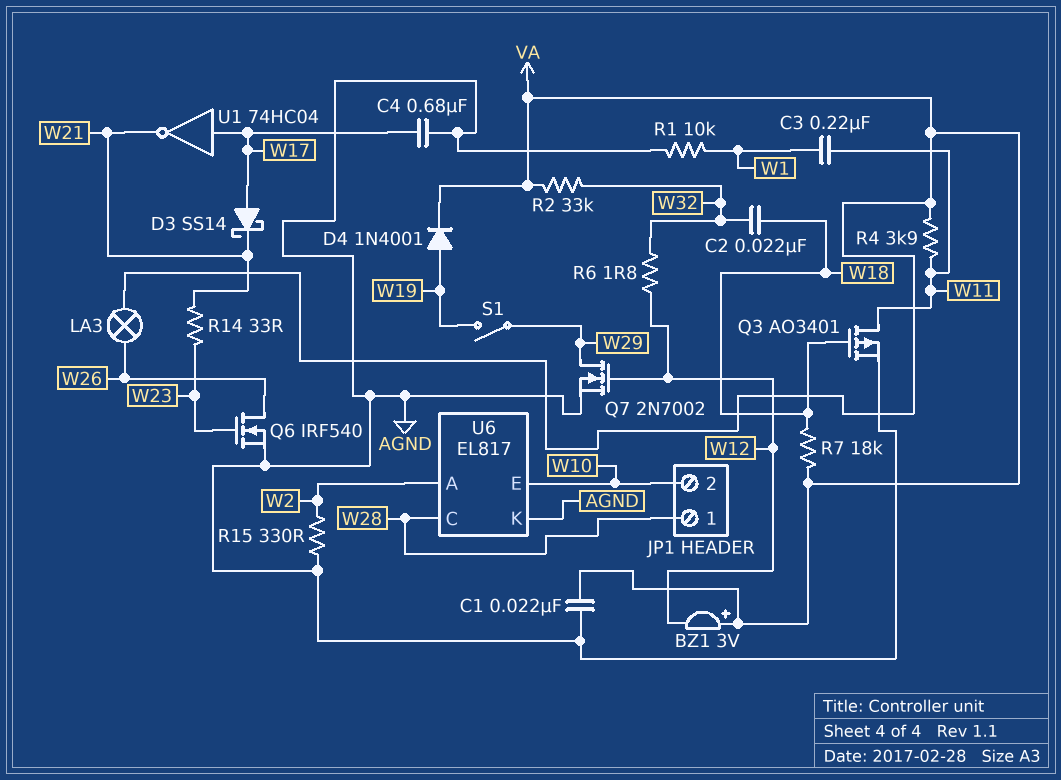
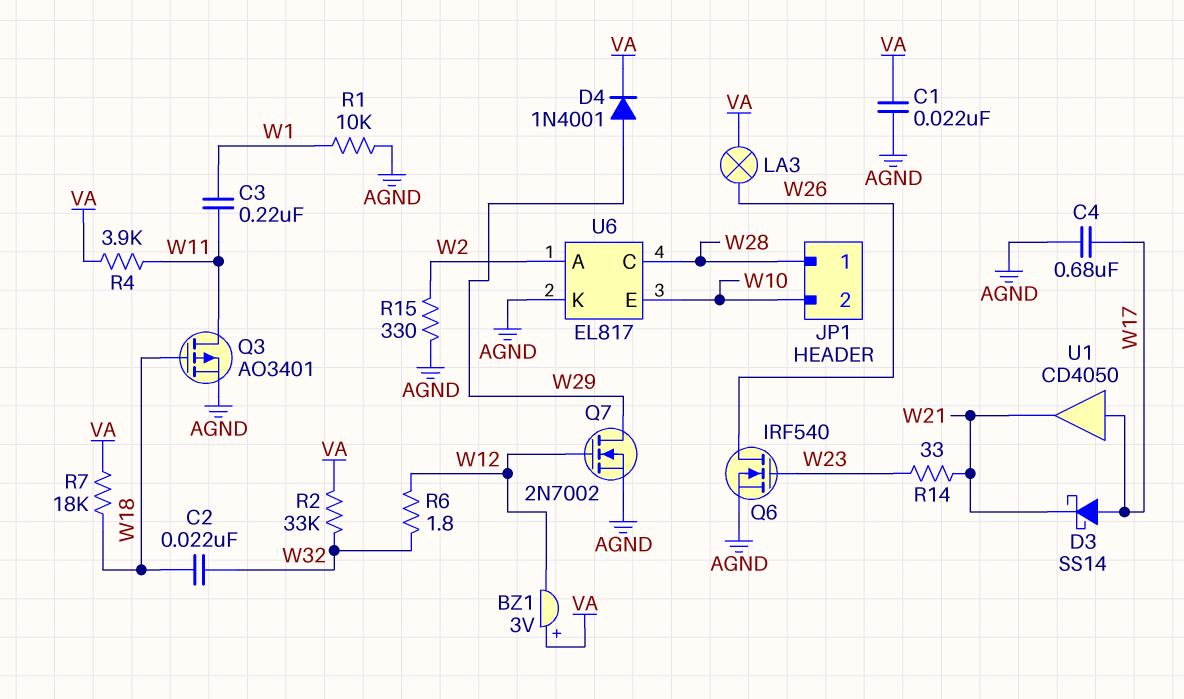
D4: diode 1N4001 (A W19, K VA) -> diode 1N4001 (A W29, K VA)
S1: switch (W19, W29) -> none
U1: NOT 74HC04 (in W17, out W21) -> buffer CD4050 (in W17, out W21)

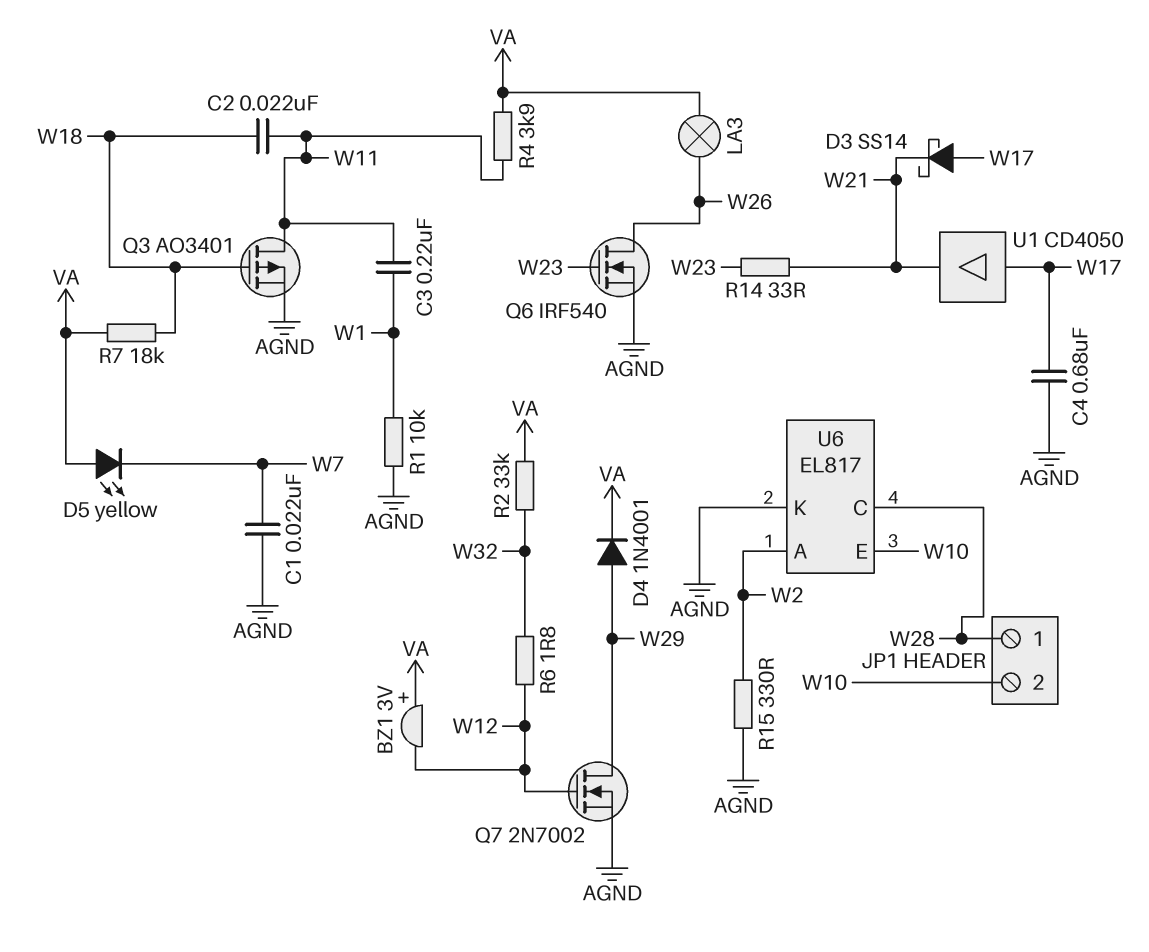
C1: 22nF (AGND, VA) -> 22nF (AGND, W7)
C2: 22nF (W18, W32) -> 22nF (W11, W18)
D5: none -> LED yellow (A VA, K W7)

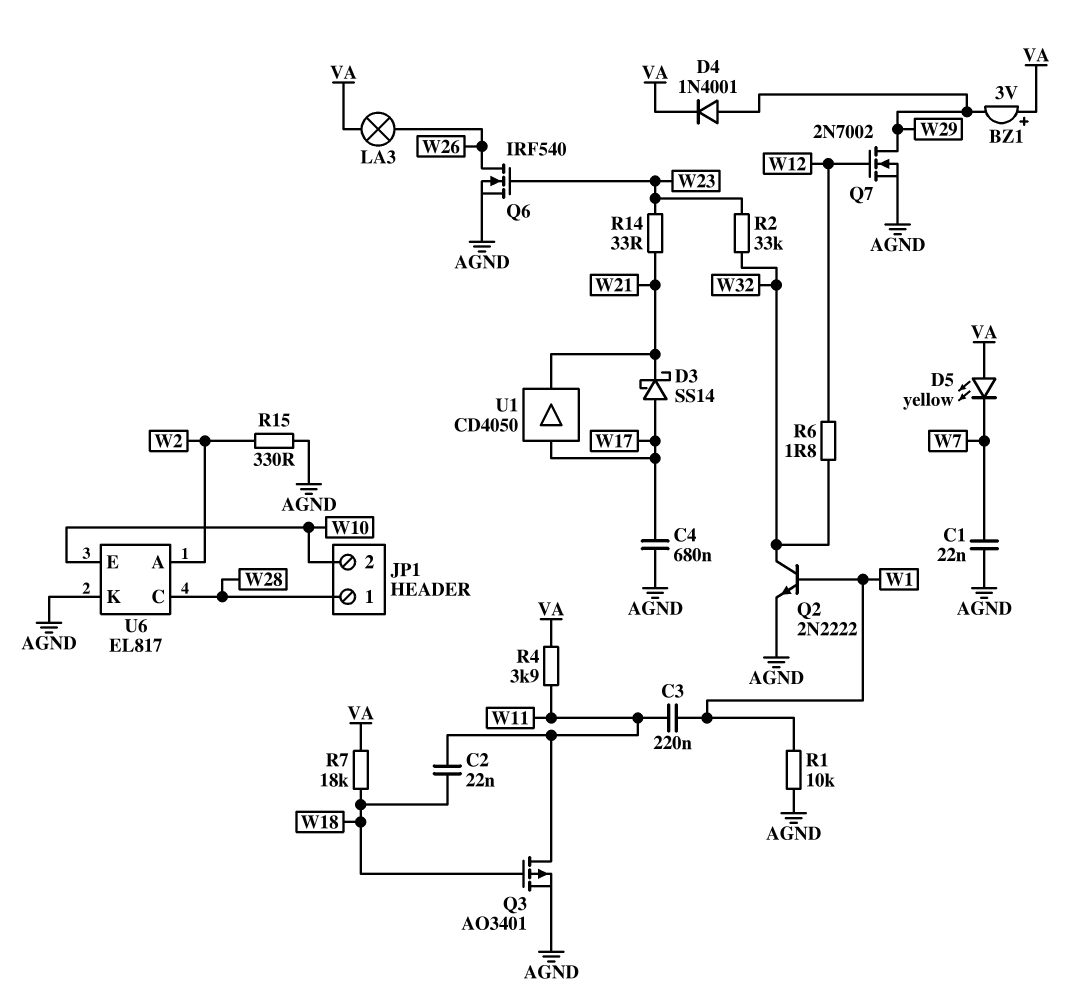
BZ1: buzzer 3V (plus VA, minus W12) -> buzzer 3V (plus VA, minus W29)
Q2: none -> NPN 2N2222 (B W1, C W32, E AGND)
R2: 33k (VA, W32) -> 33k (W23, W32)

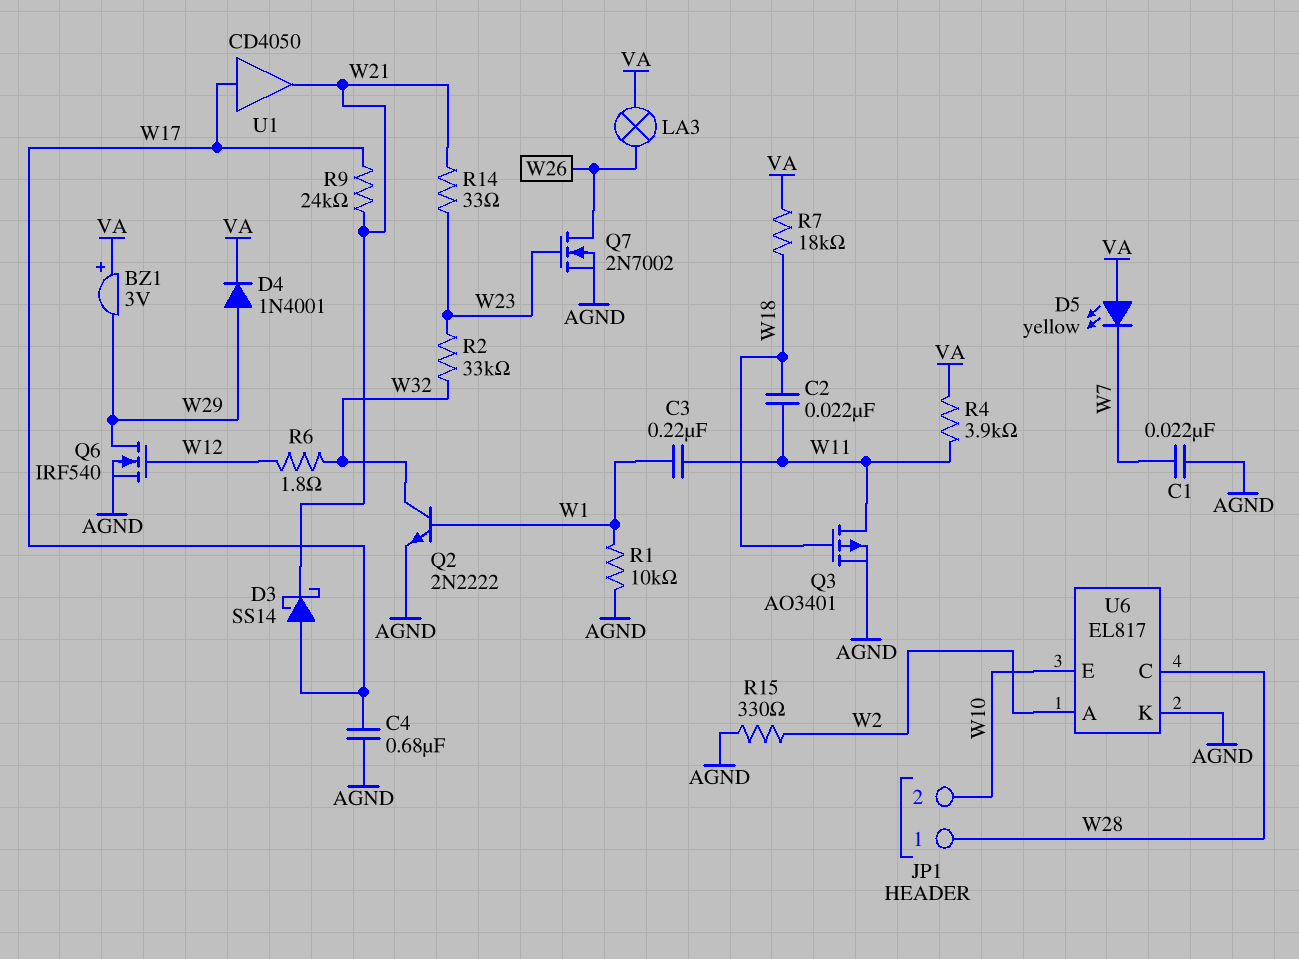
Q6: NMOS IRF540 (G W23, D W26, S AGND) -> NMOS IRF540 (G W12, D W29, S AGND)
Q7: NMOS 2N7002 (G W12, D W29, S AGND) -> NMOS 2N7002 (G W23, D W26, S AGND)
R9: none -> 24k (W17, W21)

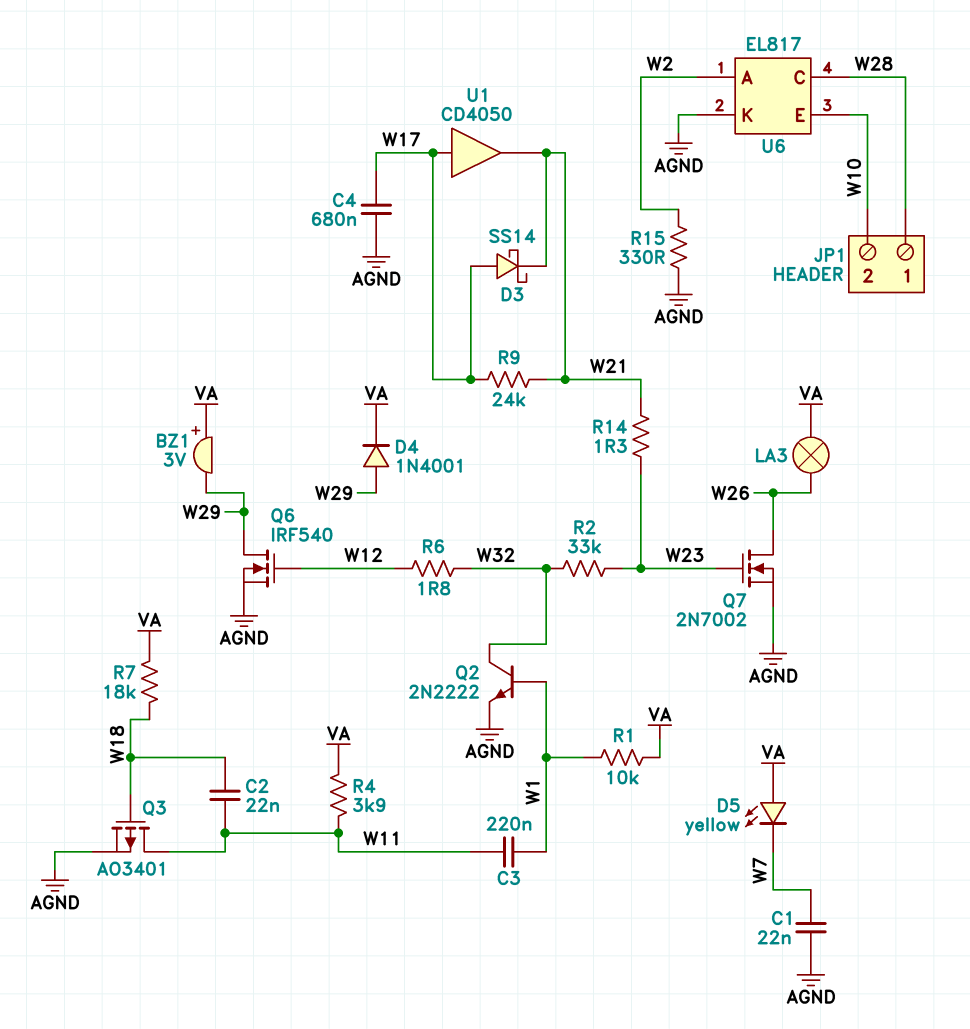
R1: 10k (AGND, W1) -> 10k (VA, W1)
R14: 33 (W21, W23) -> 1.3 (W21, W23)

